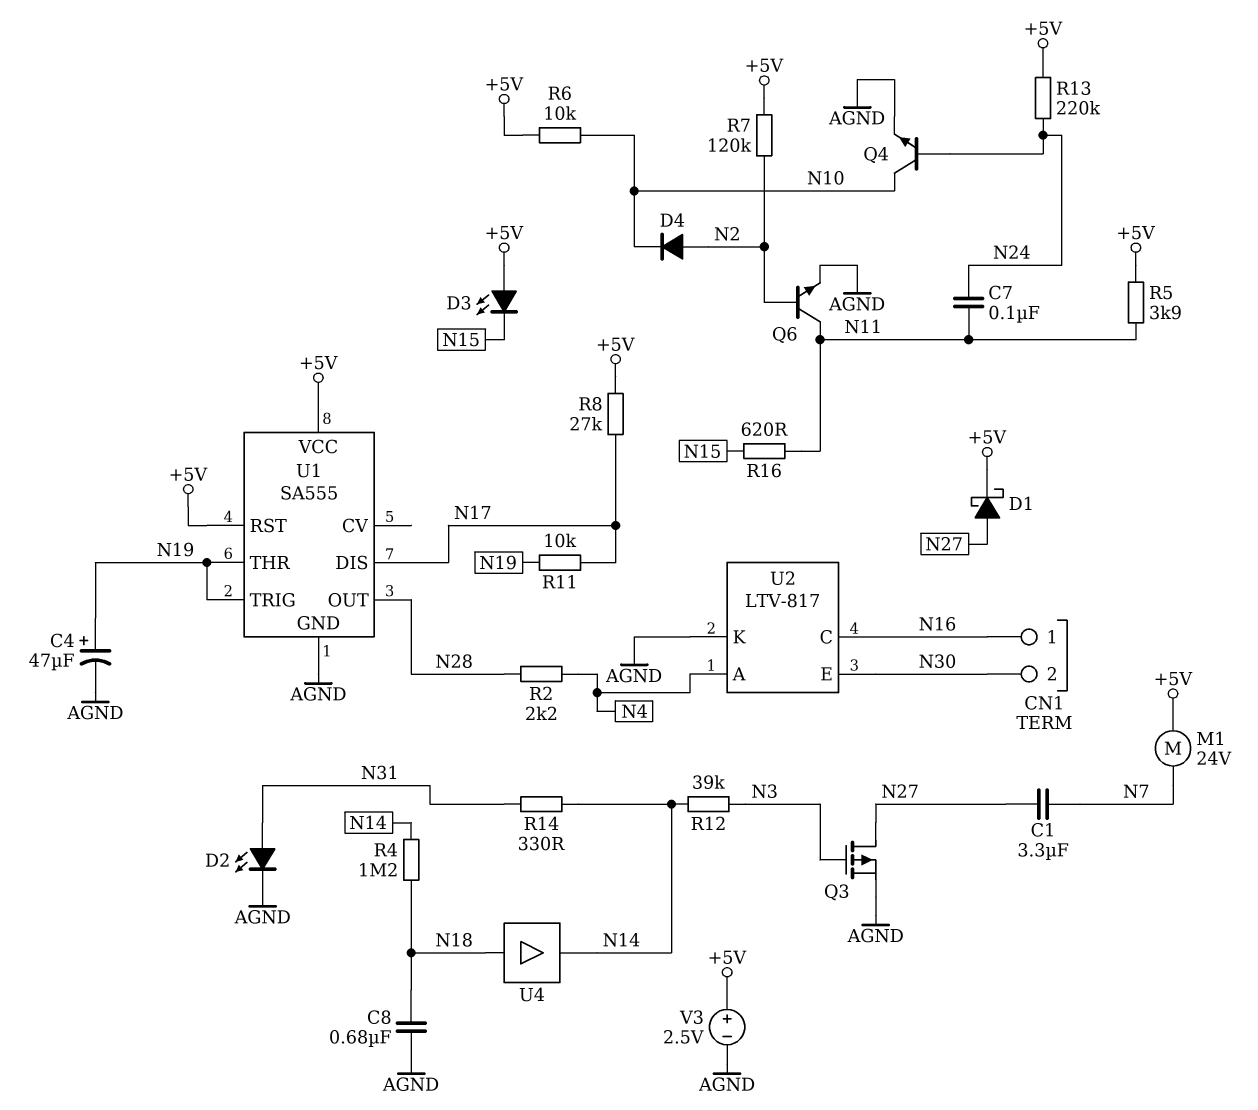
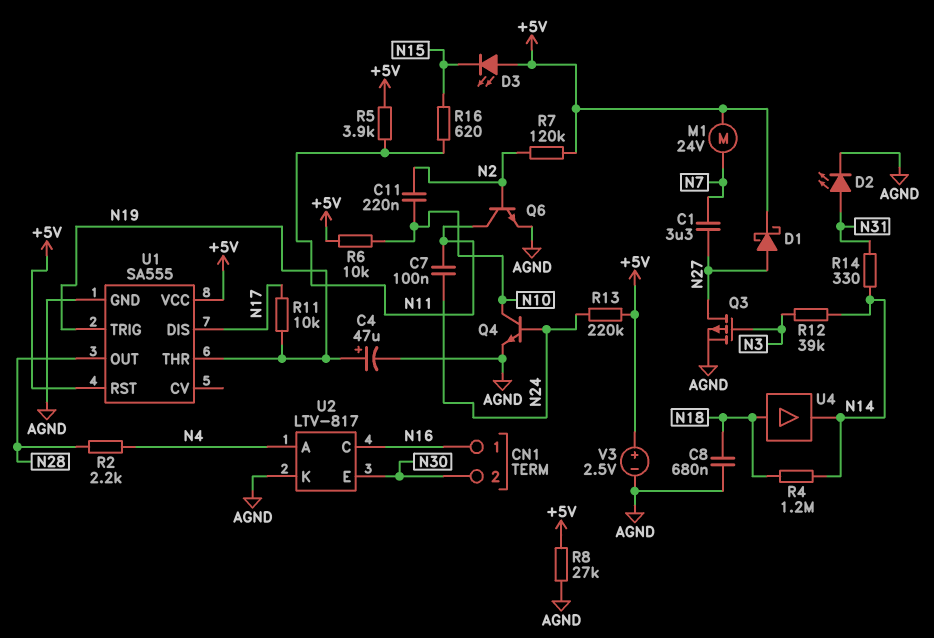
C11: none -> 220nF (N2, N10)
D4: diode (A N2, K N10) -> none
R8: 27k (+5V, N17) -> 27k (+5V, AGND)

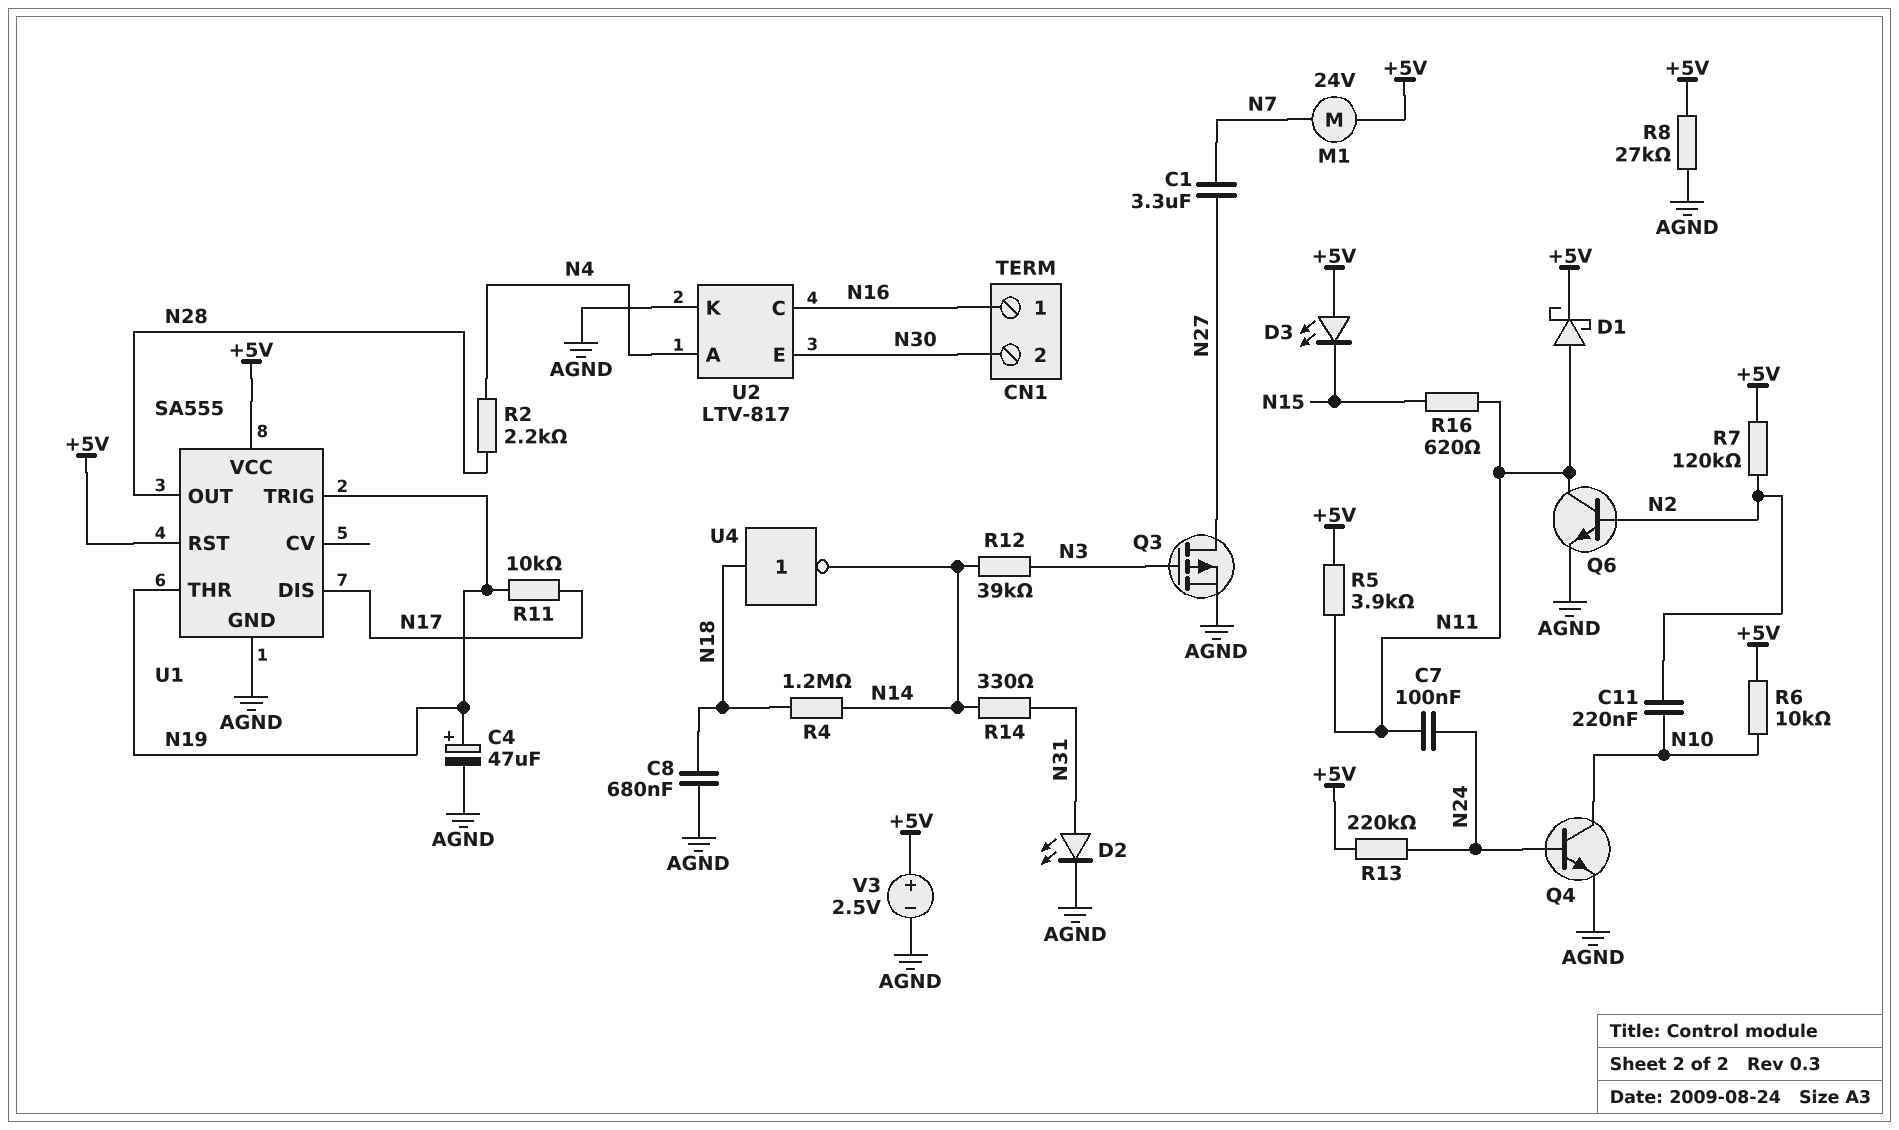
D1: schottky (A N27, K +5V) -> schottky (A N11, K +5V)
U4: buffer (in N18, out N14) -> NOT (in N18, out N14)

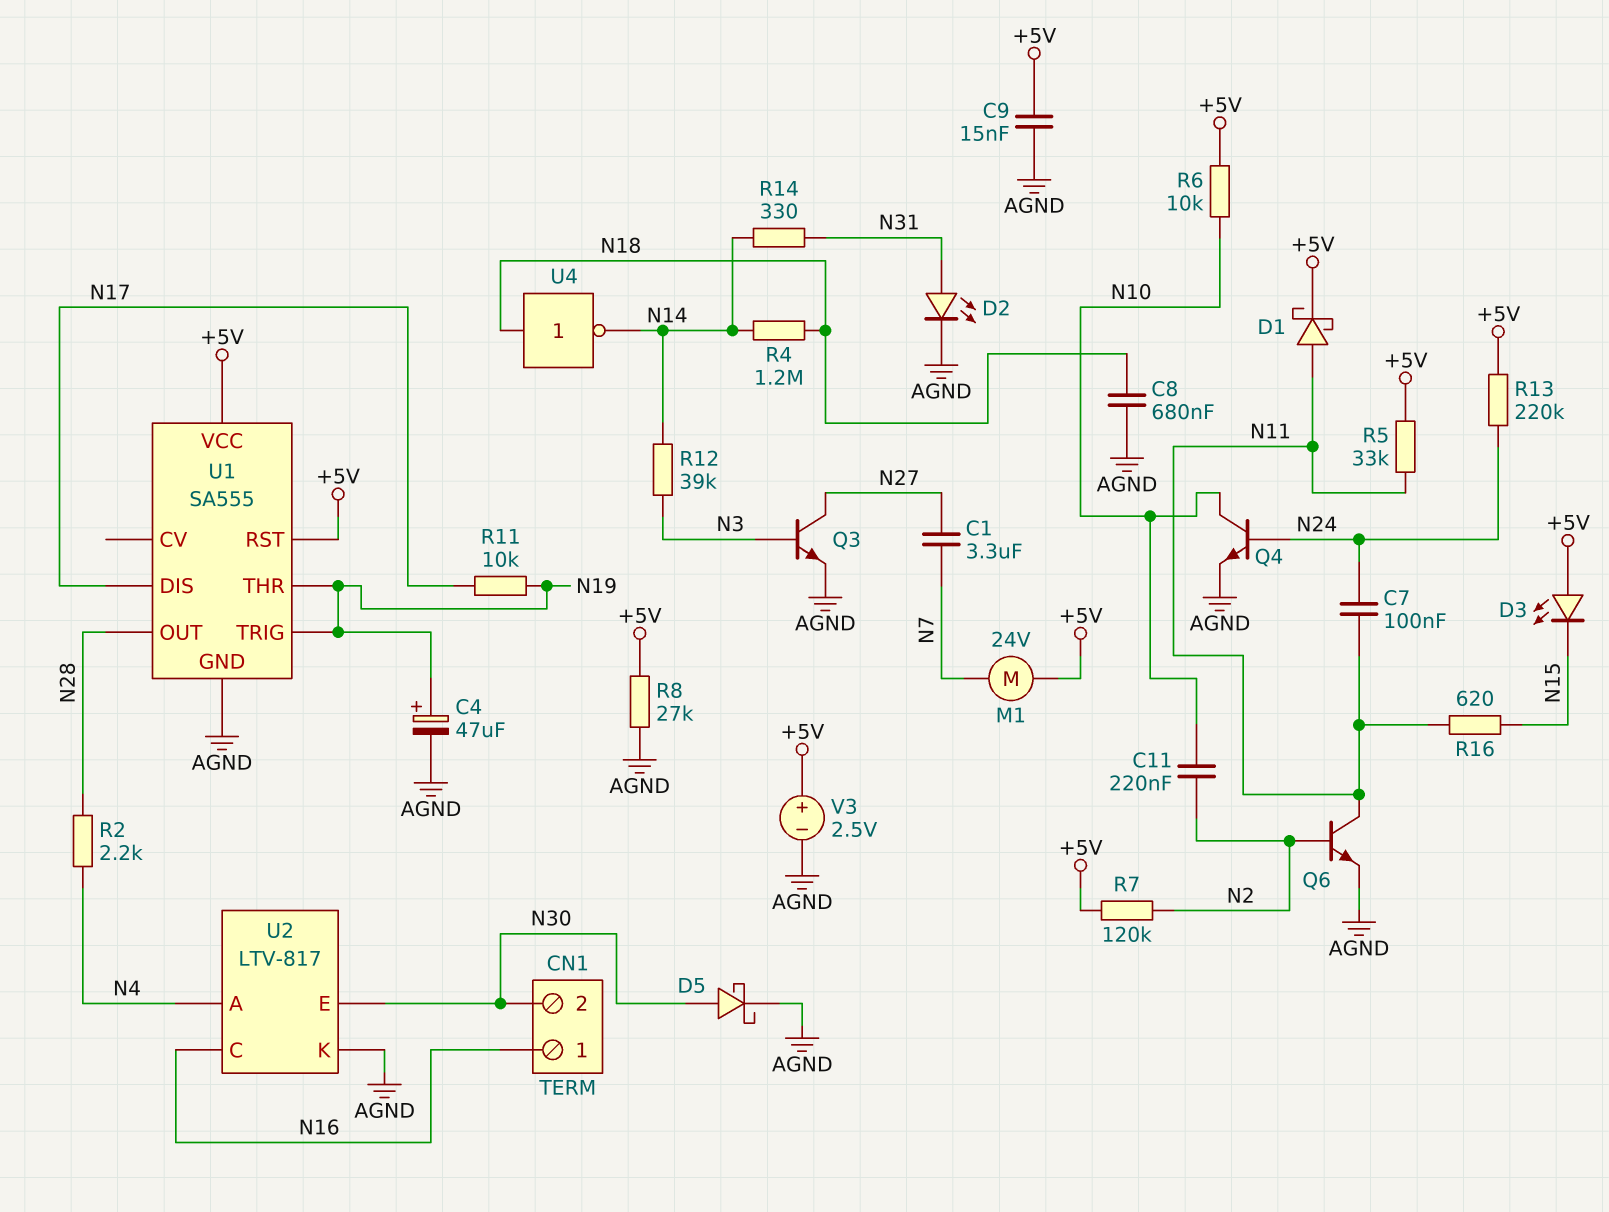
C9: none -> 15nF (+5V, AGND)
D5: none -> schottky (A N30, K AGND)
Q3: PMOS (G N3, D N27, S AGND) -> NPN (B N3, C N27, E AGND)
R5: 3.9k (+5V, N11) -> 33k (+5V, N11)

